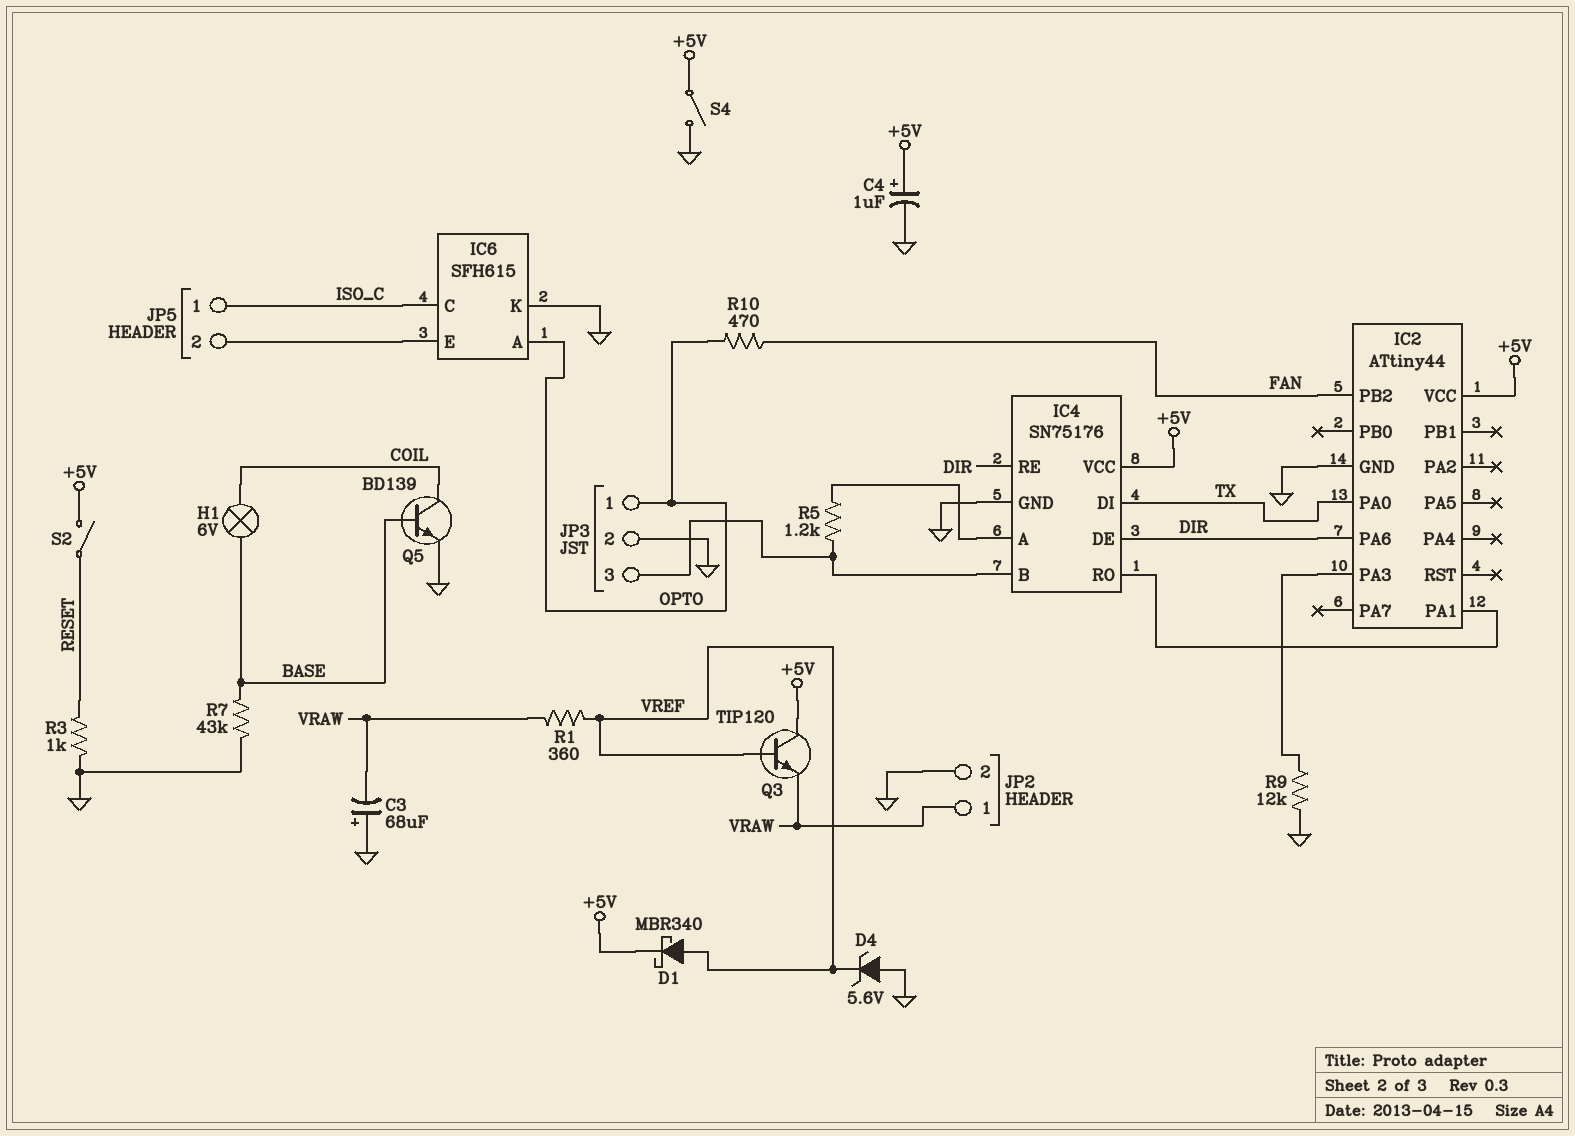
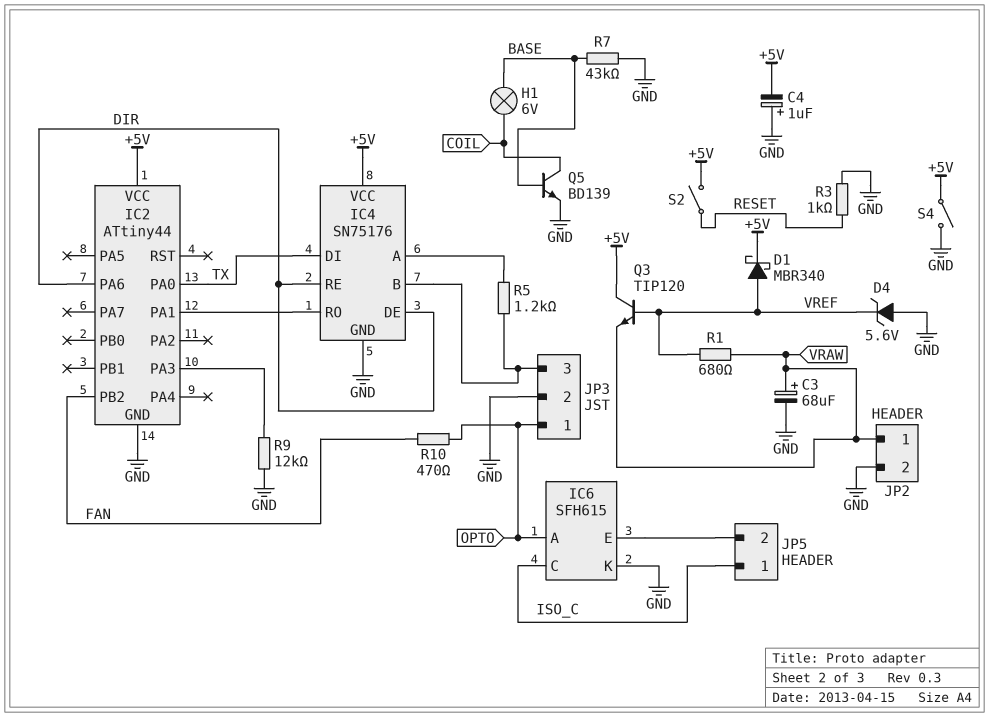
C3: 68uF (plus GND, minus VRAW) -> 68uF (plus VRAW, minus GND)
C4: 1uF (plus +5V, minus GND) -> 1uF (plus GND, minus +5V)
R1: 360 (VRAW, VREF) -> 680 (VRAW, VREF)

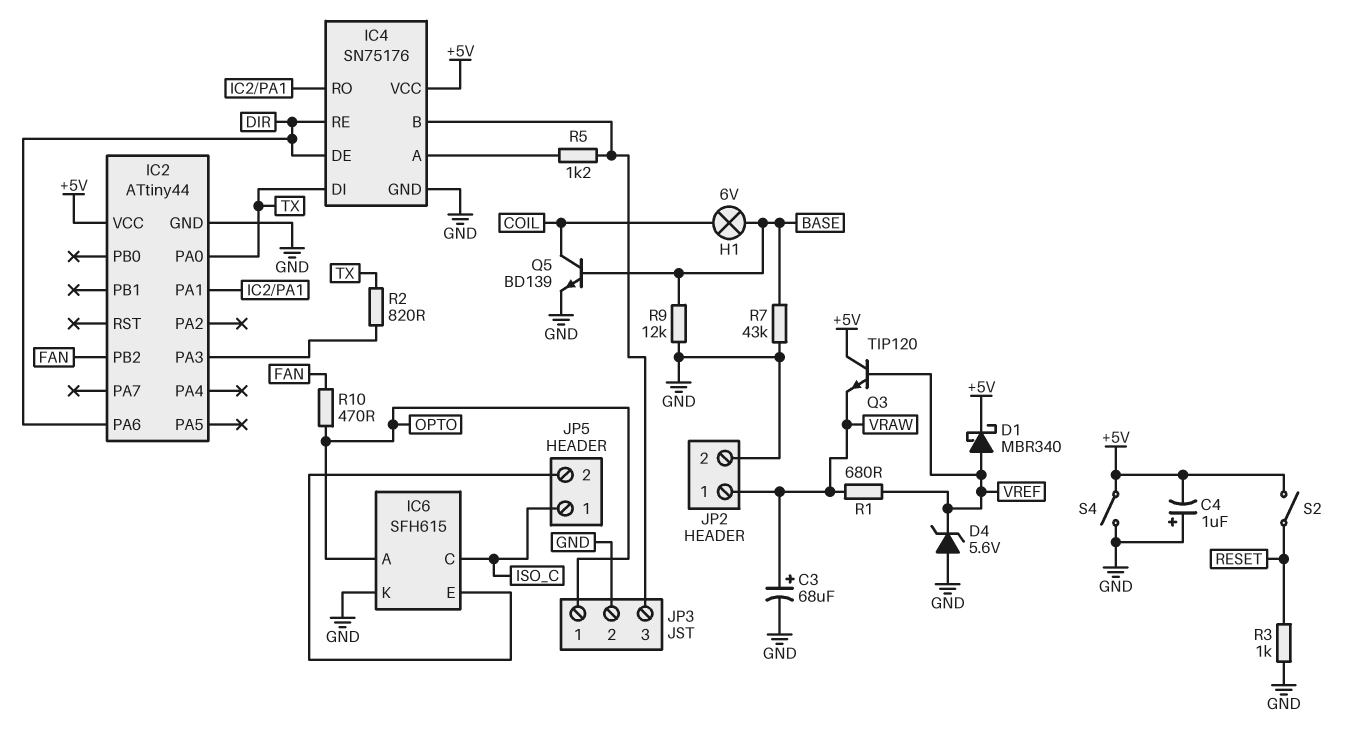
R2: none -> 820 (IC2/PA3, TX)
R9: 12k (GND, IC2/PA3) -> 12k (BASE, GND)

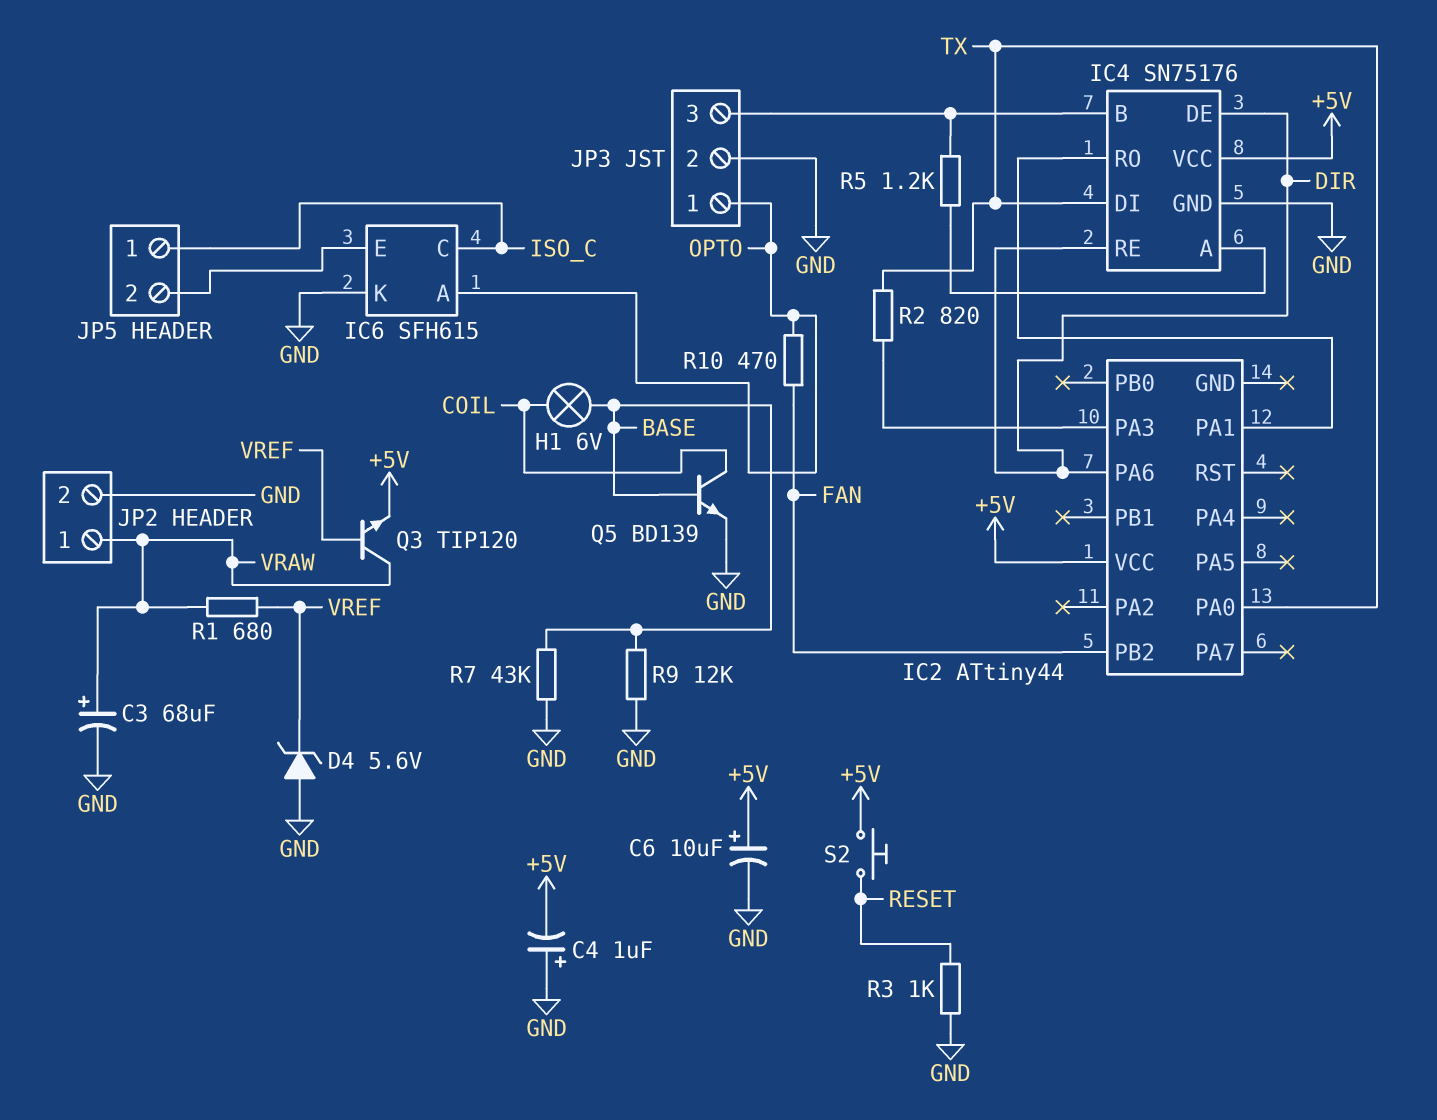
C6: none -> 10uF (plus +5V, minus GND)
D1: schottky MBR340 (A VREF, K +5V) -> none
IC2 pin GND: GND -> none
Q3: NPN TIP120 (B VREF, C +5V, E VRAW) -> NPN TIP120 (B VREF, C VRAW, E +5V)
S2: switch (+5V, RESET) -> button (+5V, RESET)
S4: switch (+5V, GND) -> none

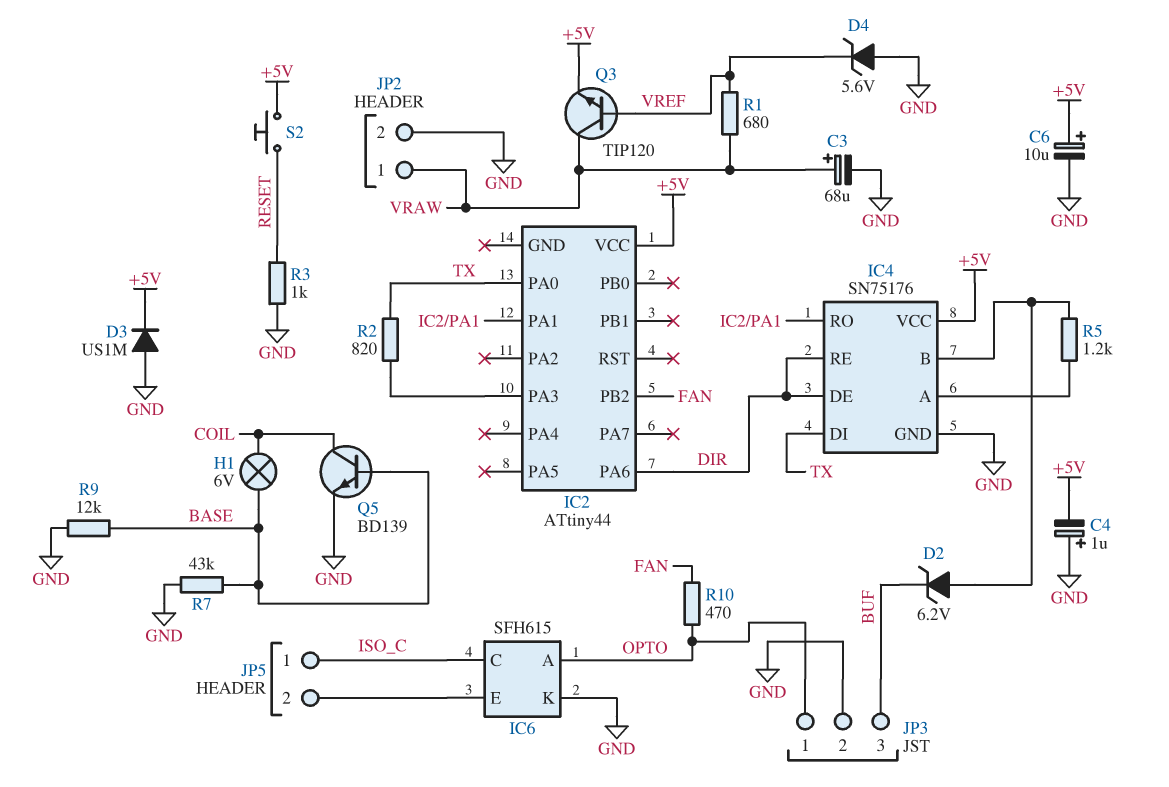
D2: none -> zener 6.2V (A IC4/B, K BUF)
D3: none -> diode US1M (A GND, K +5V)
JP3 pin 3: IC4/B -> BUF

